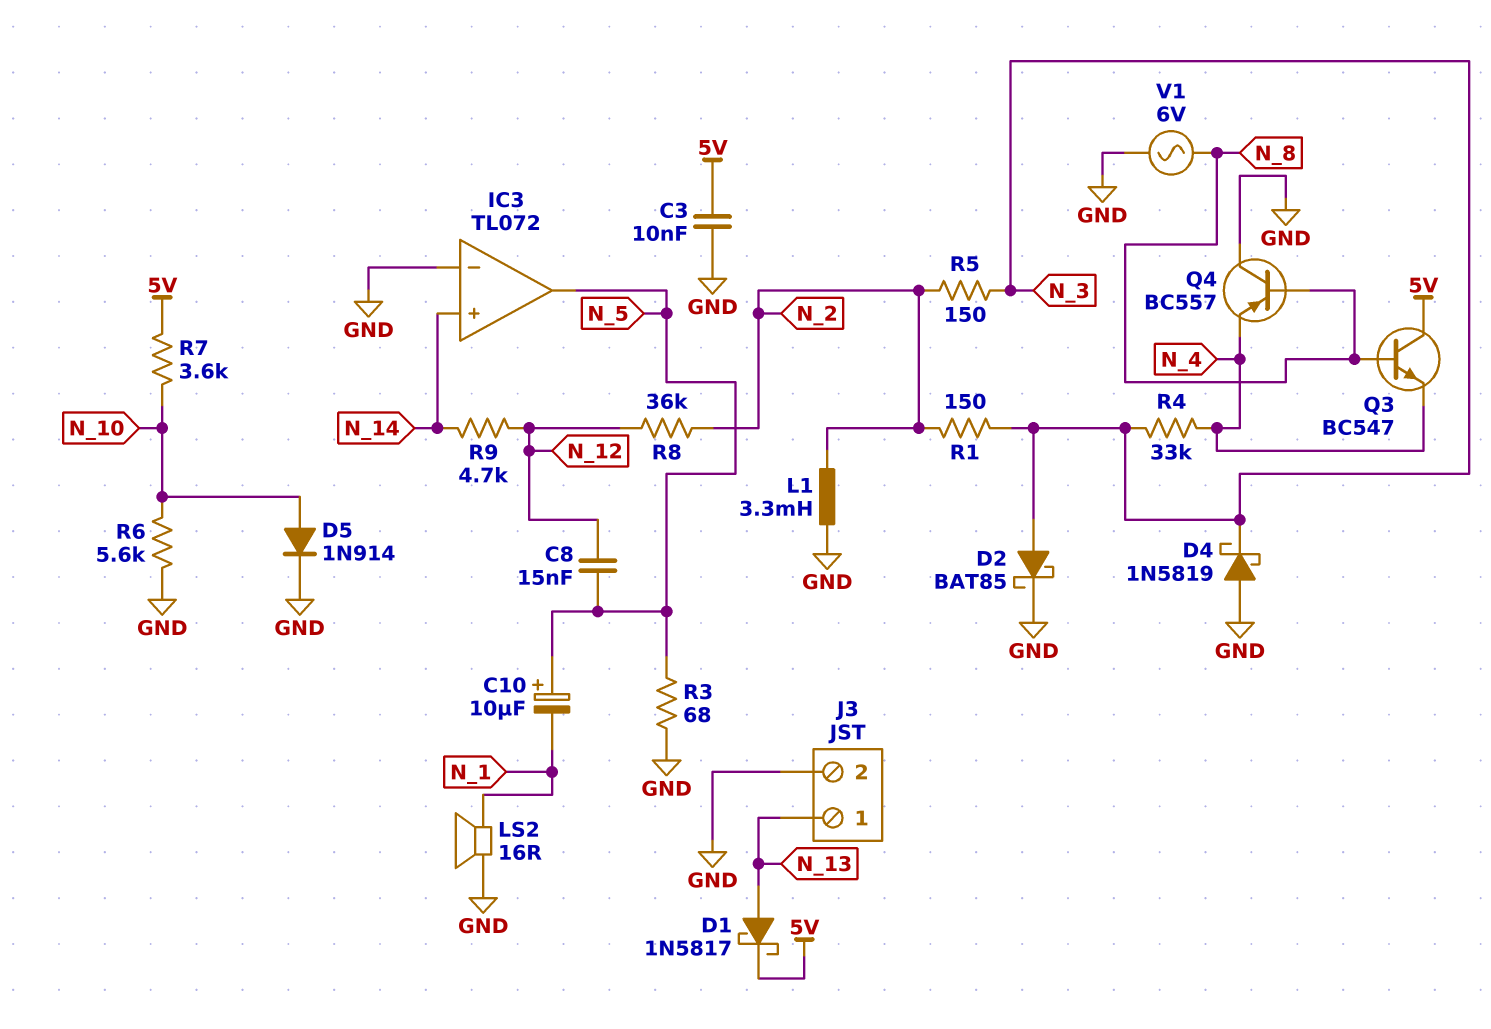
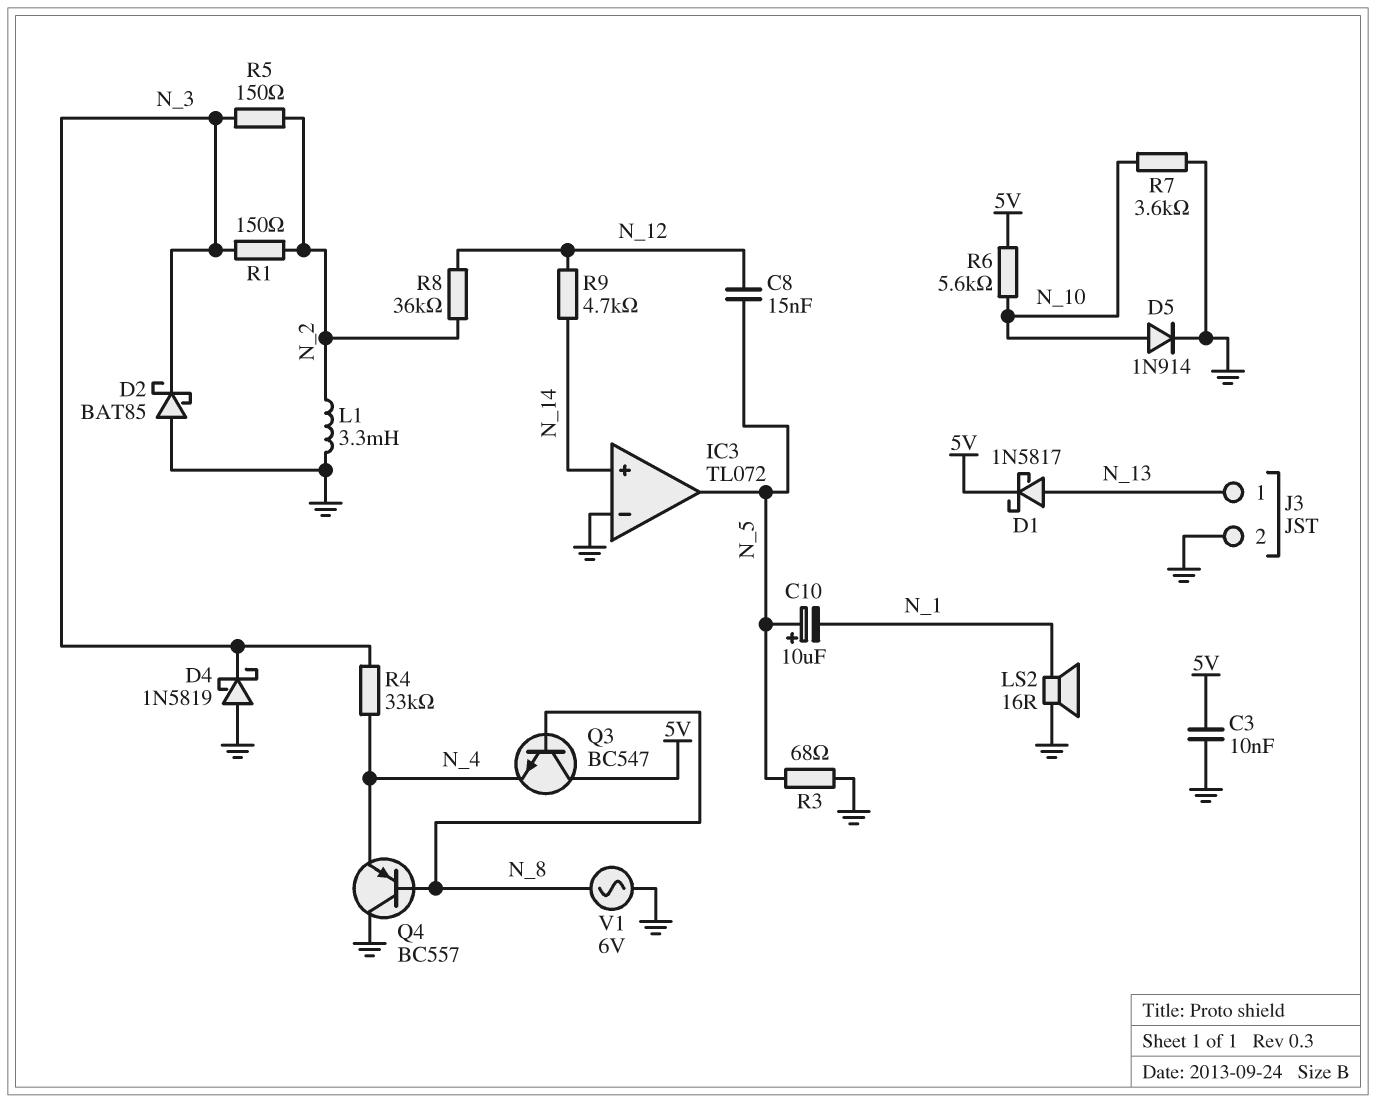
D2: schottky BAT85 (A N_3, K GND) -> schottky BAT85 (A GND, K N_3)
R6: 5.6k (GND, N_10) -> 5.6k (5V, N_10)
R7: 3.6k (5V, N_10) -> 3.6k (GND, N_10)

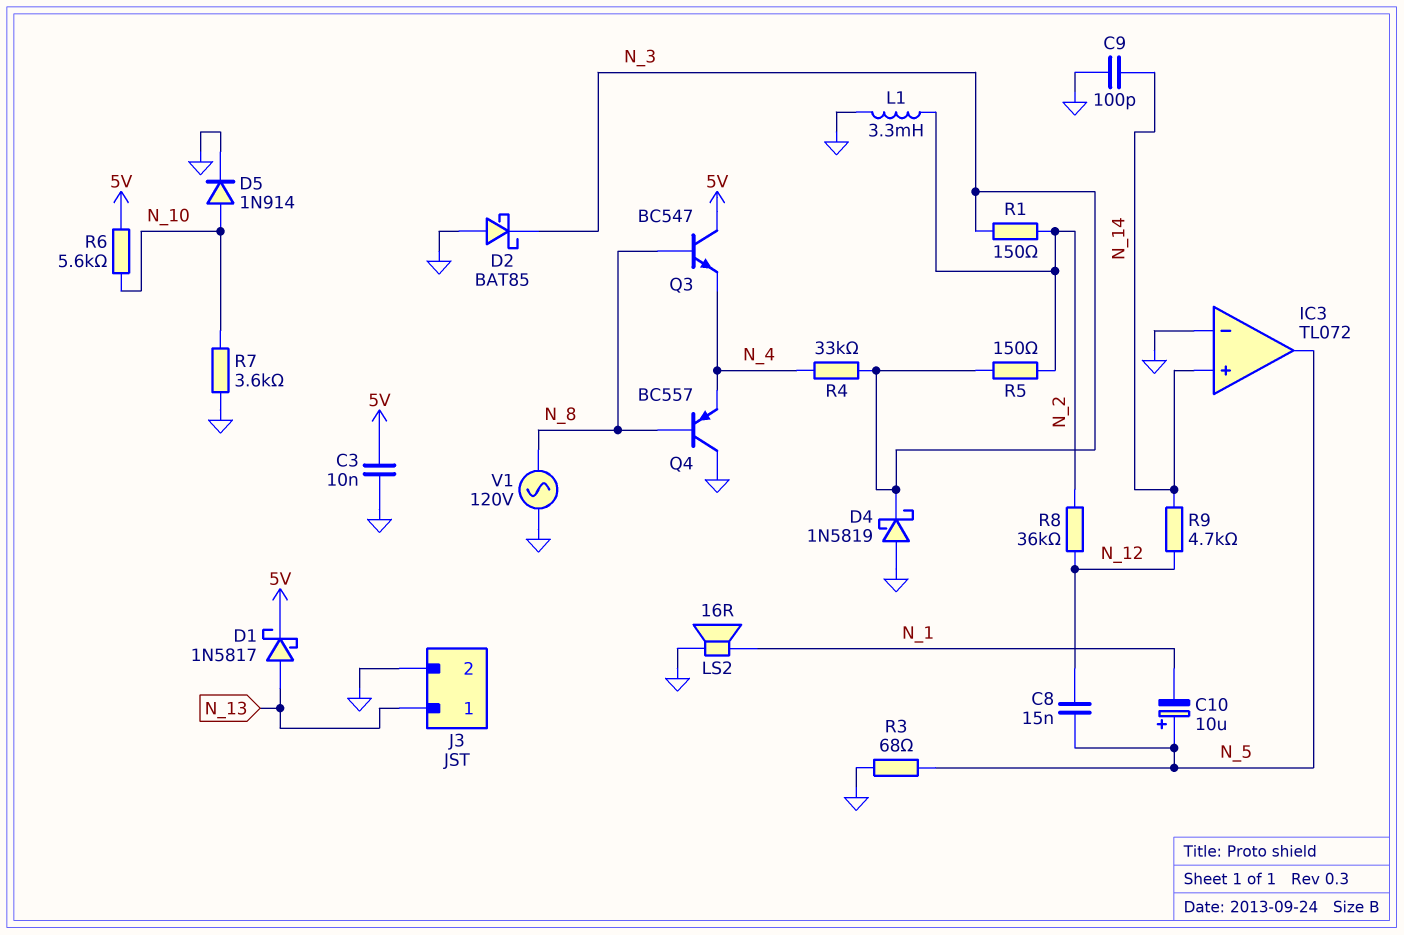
C9: none -> 100pF (GND, N_14)
V1: AC 6V (GND, N_8) -> AC 120V (GND, N_8)

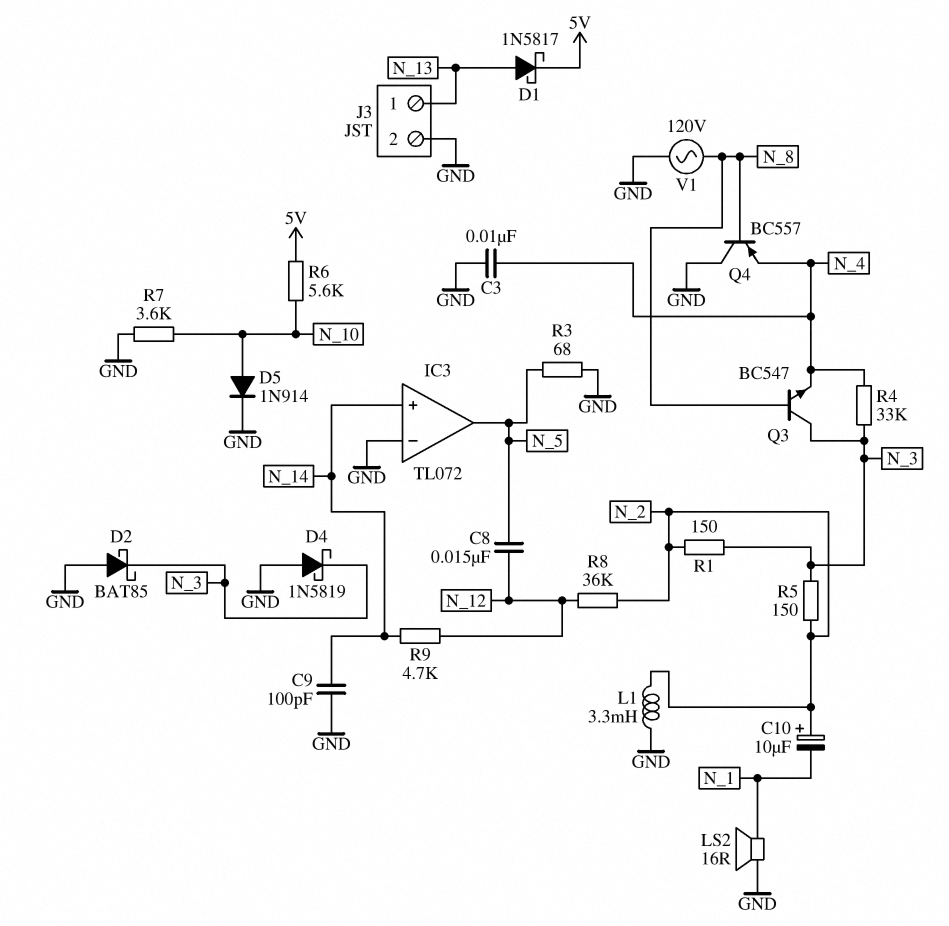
C3: 10nF (5V, GND) -> 10nF (GND, N_4)
C10: 10uF (plus N_5, minus N_1) -> 10uF (plus N_2, minus N_1)
Q3: NPN BC547 (B N_8, C 5V, E N_4) -> NPN BC547 (B N_8, C N_3, E N_4)

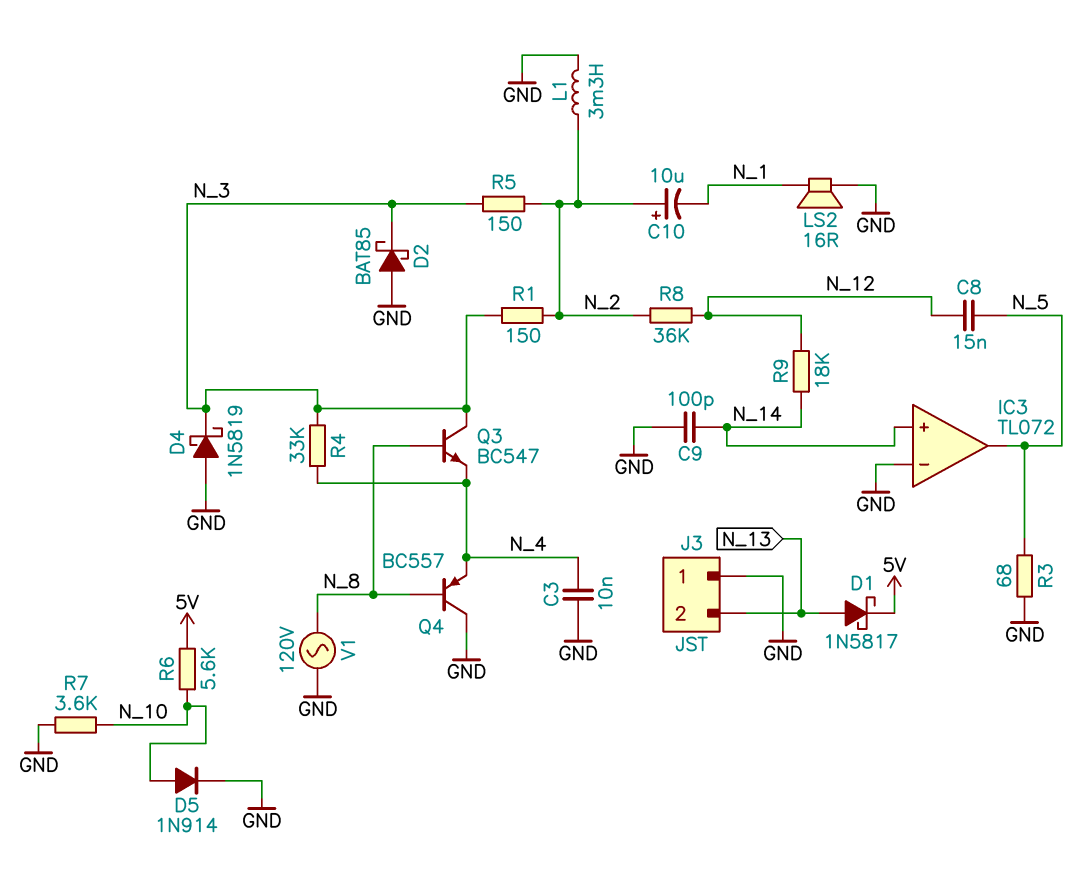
J3 pin 1: N_13 -> GND
J3 pin 2: GND -> N_13
R9: 4.7k (N_12, N_14) -> 18k (N_12, N_14)

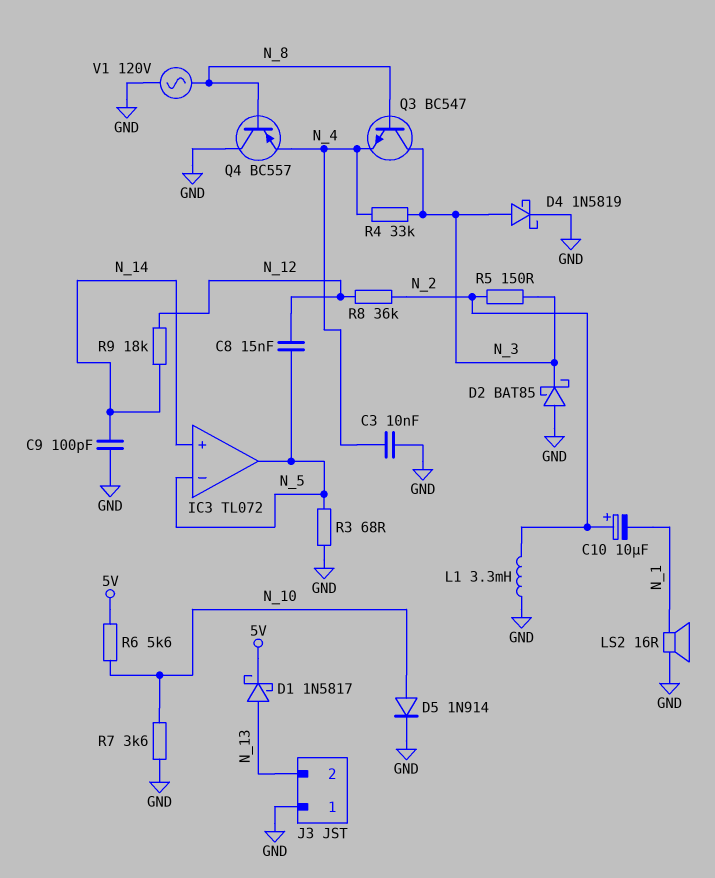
D4: schottky 1N5819 (A GND, K N_3) -> schottky 1N5819 (A N_3, K GND)
IC3 pin in-: GND -> N_5
R1: 150 (N_2, N_3) -> none

